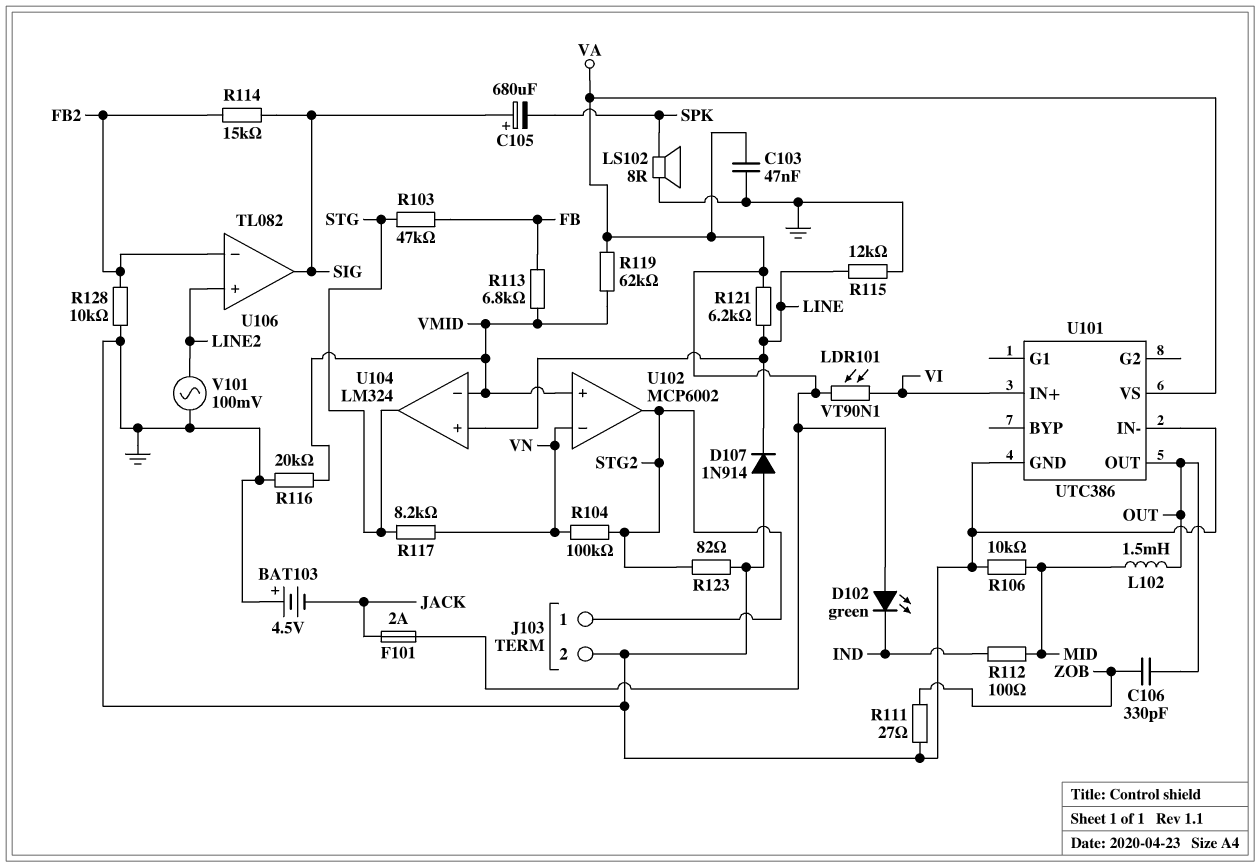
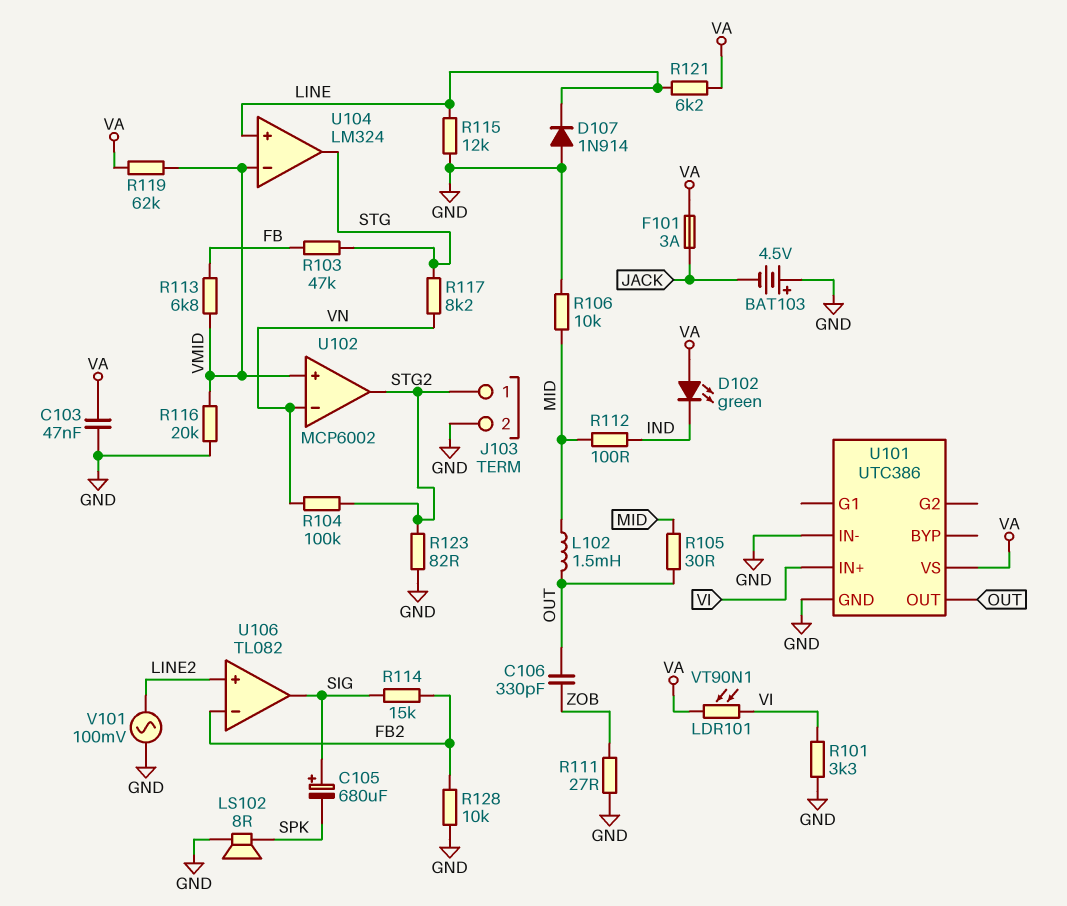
F101: 2A (JACK, VA) -> 3A (JACK, VA)
R101: none -> 3.3k (GND, VI)
R105: none -> 30 (MID, OUT)

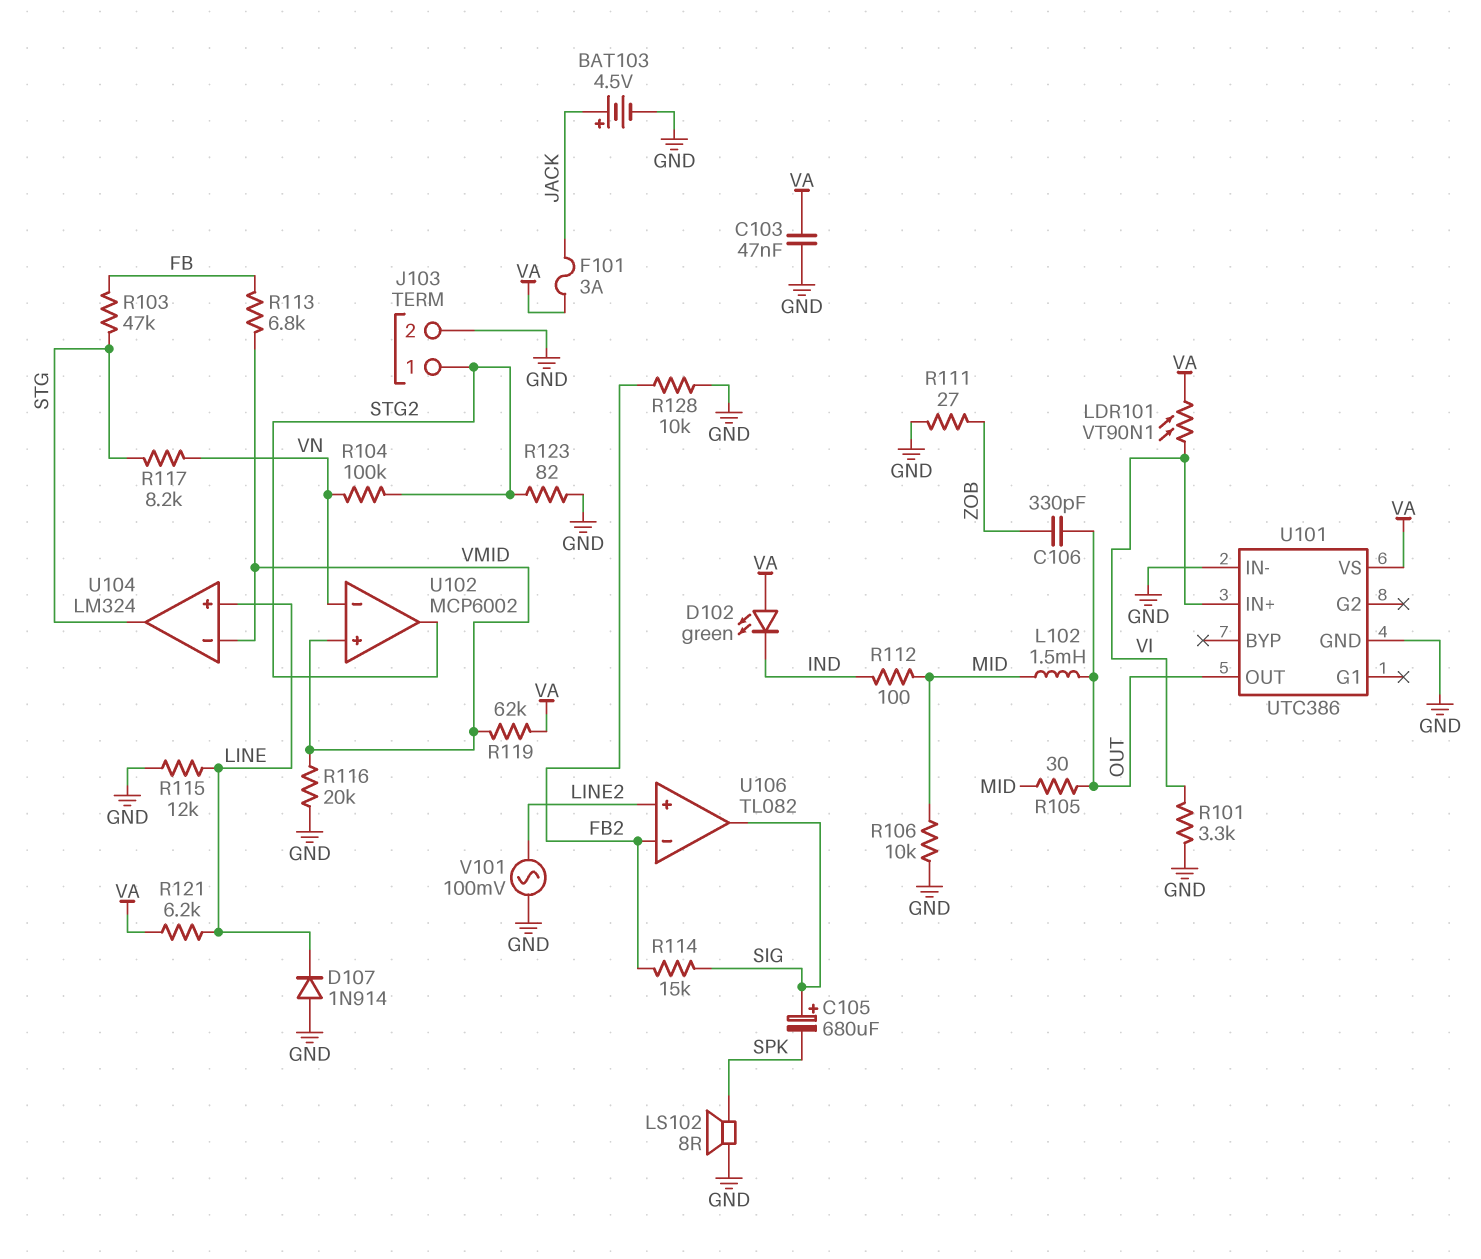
BAT103: 4.5V (plus GND, minus JACK) -> 4.5V (plus JACK, minus GND)

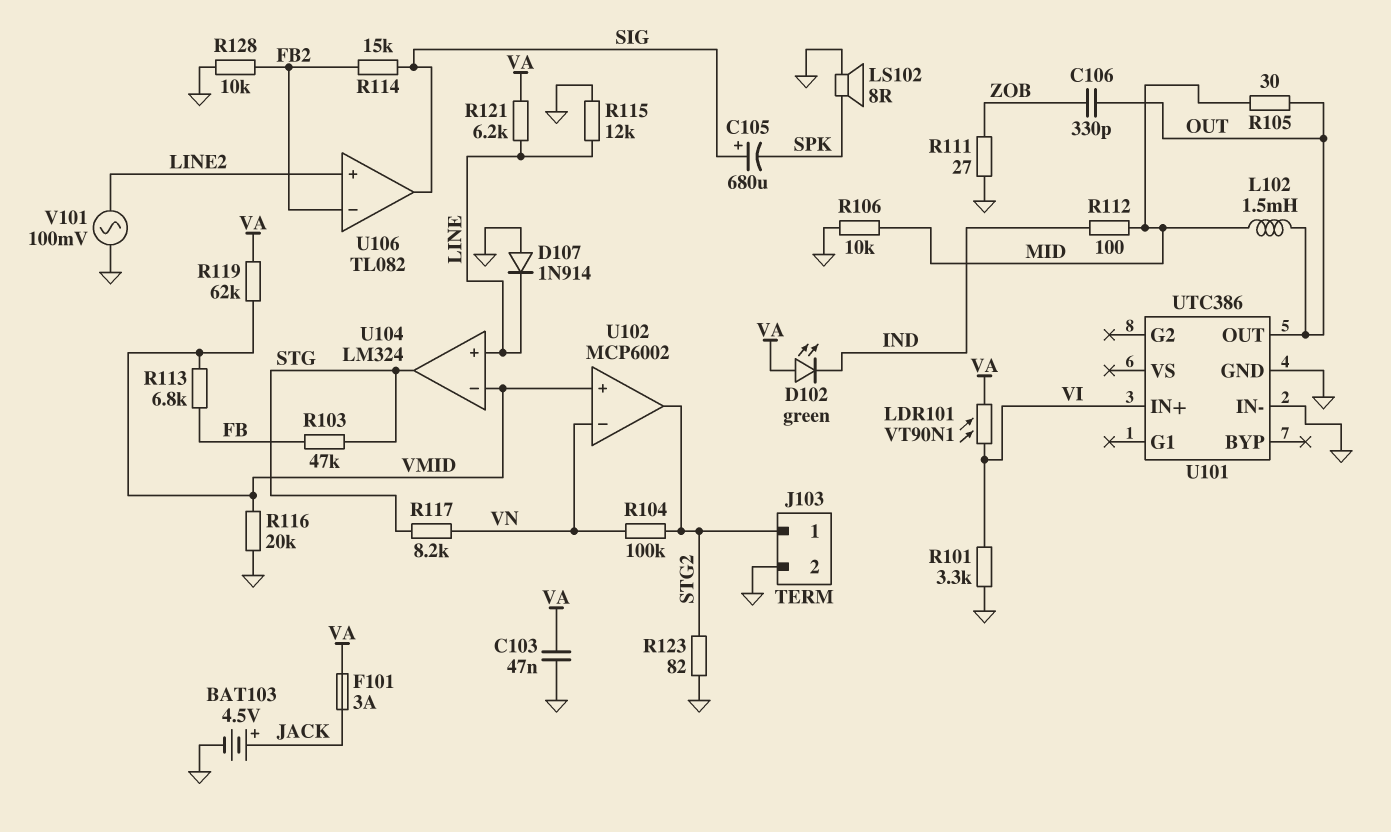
U101 pin VS: VA -> none

